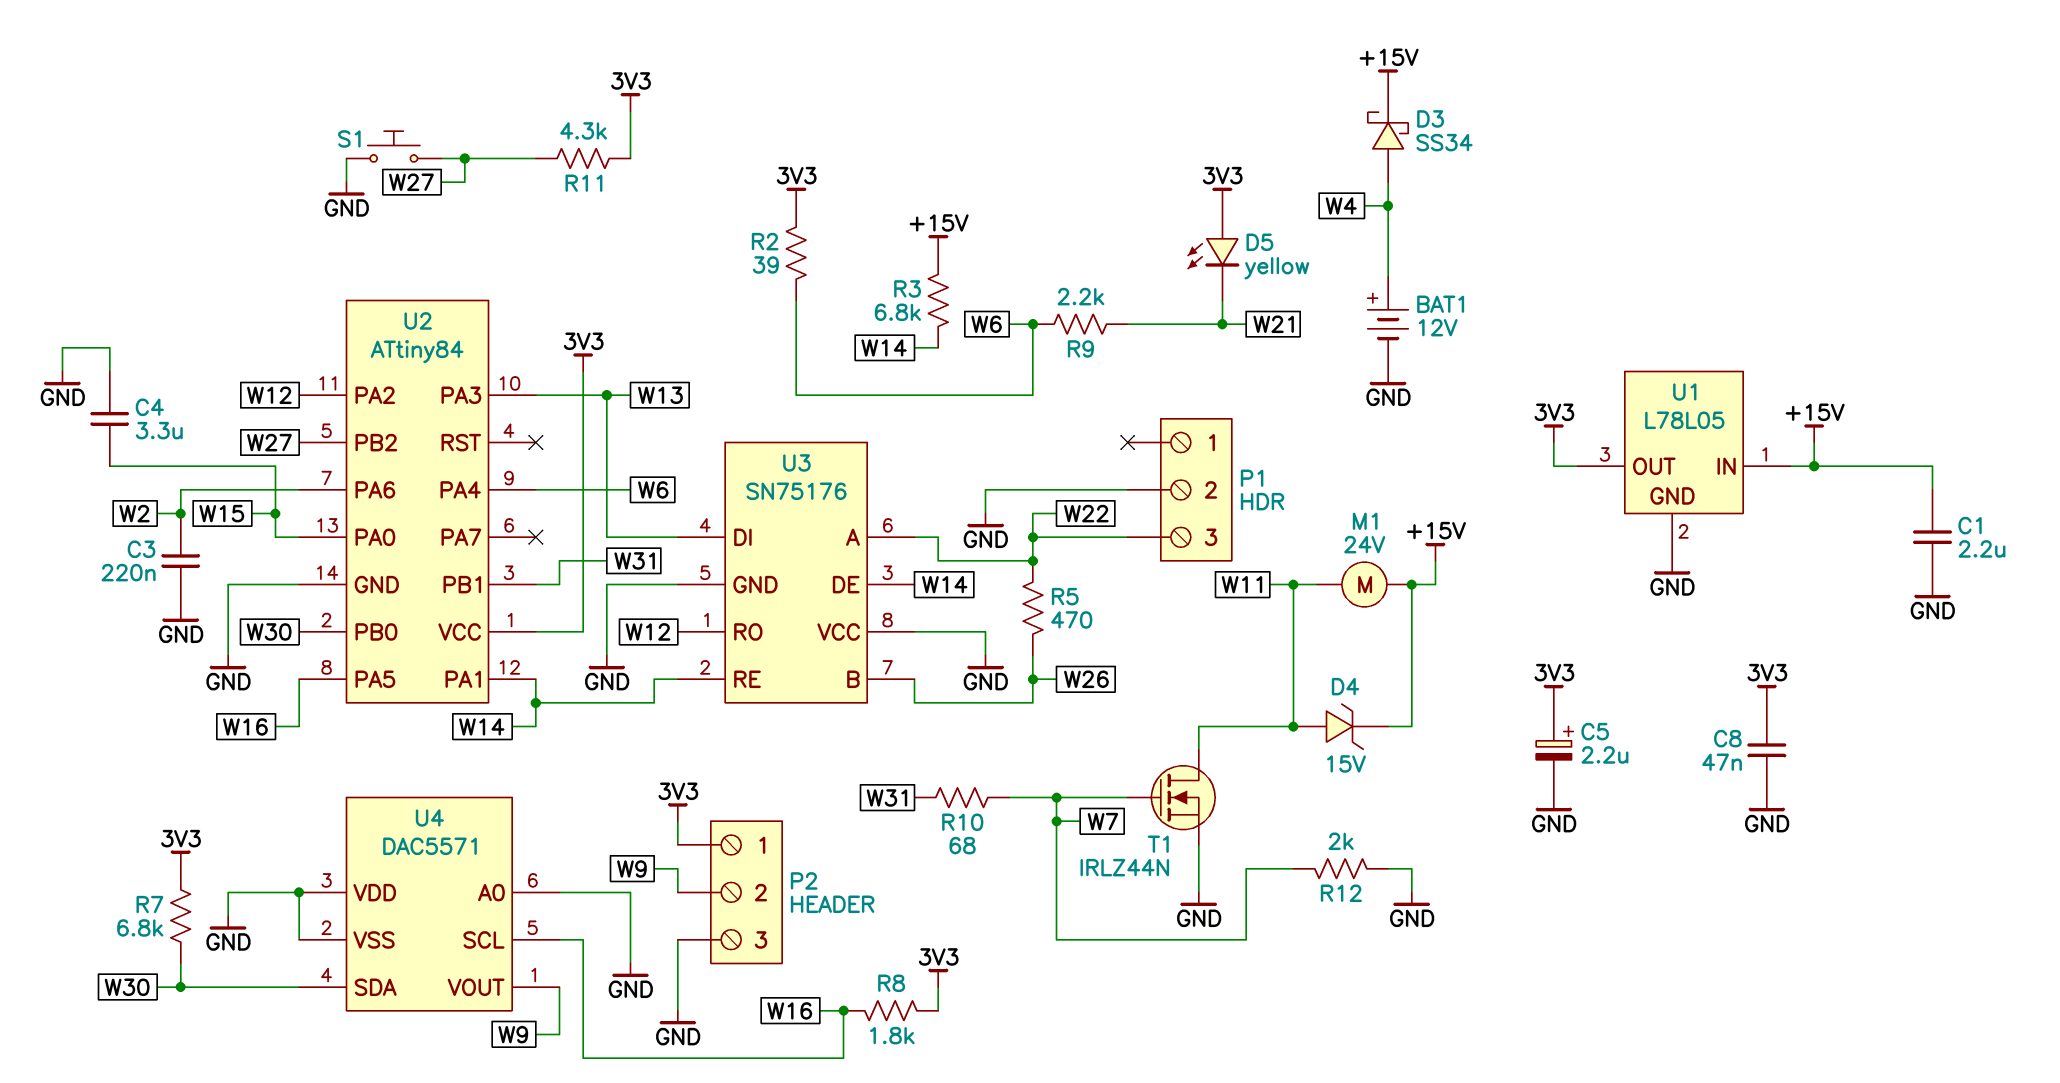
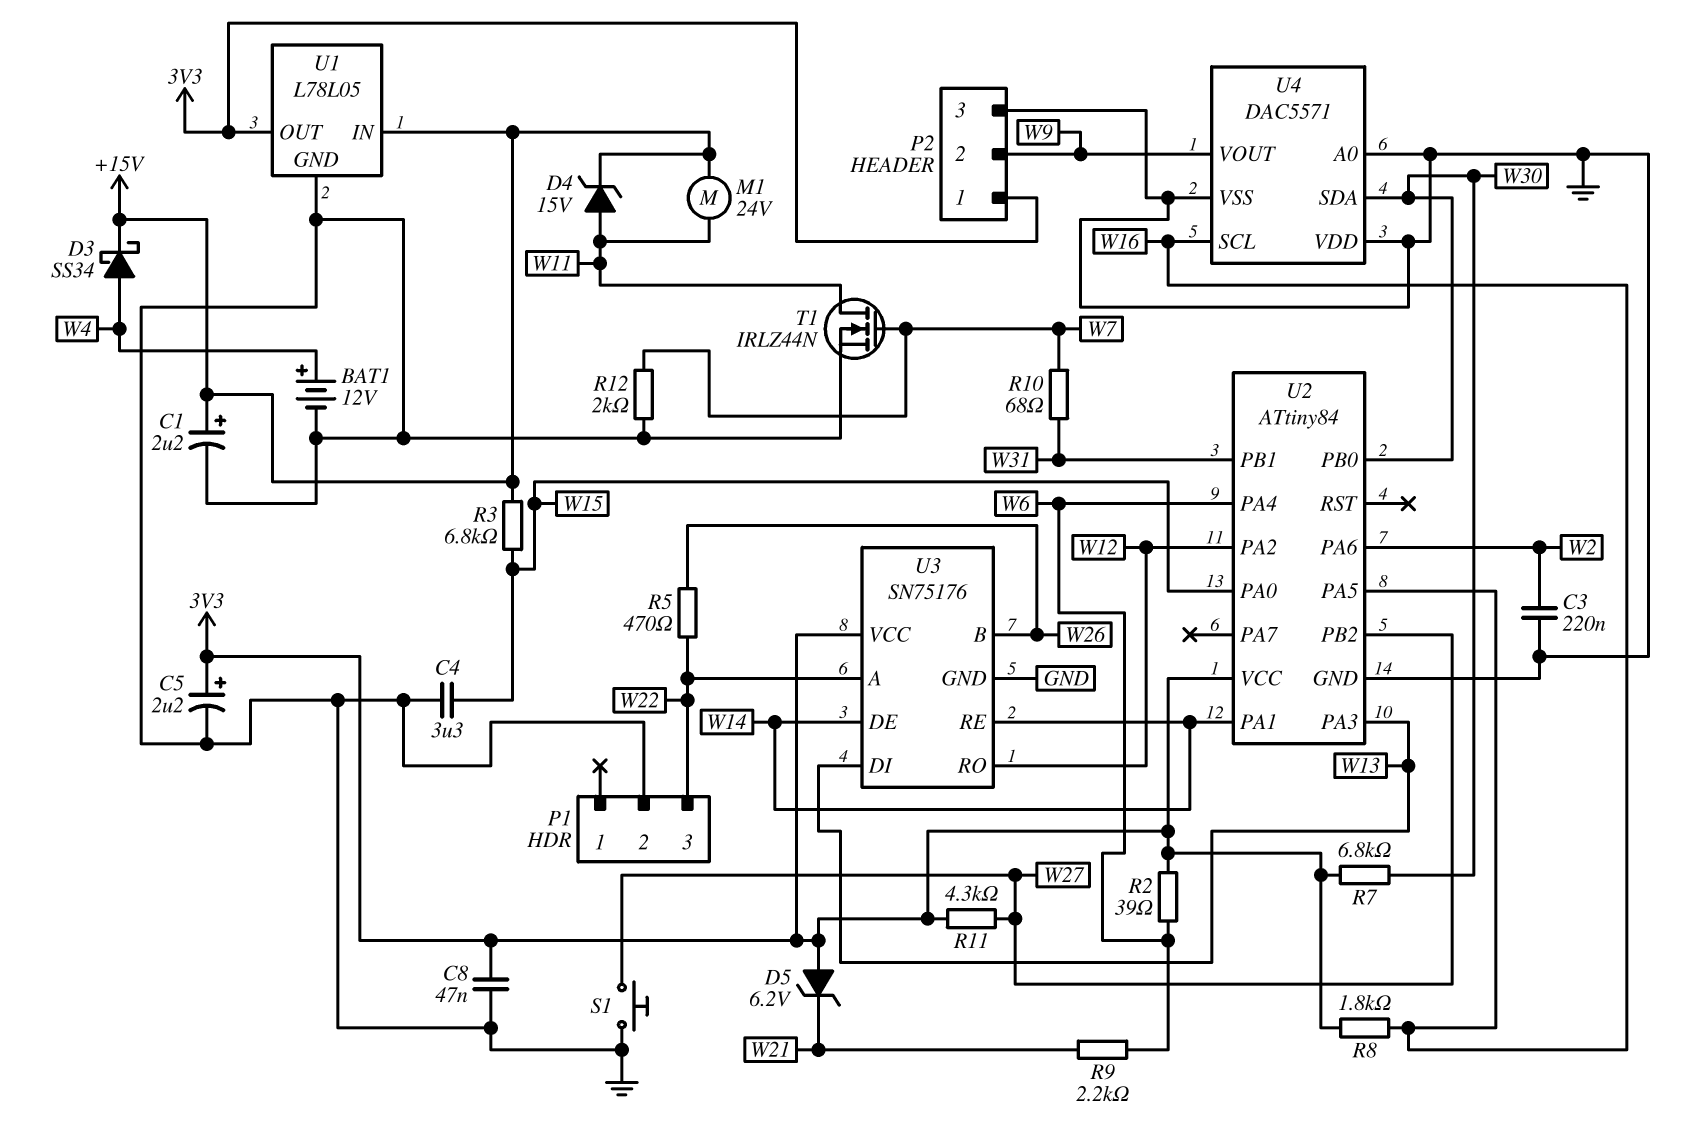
C1: 2.2uF (+15V, GND) -> 2.2uF (plus +15V, minus GND)
D5: LED yellow (A 3V3, K W21) -> zener 6.2V (A 3V3, K W21)
R3: 6.8k (+15V, W14) -> 6.8k (+15V, W15)
U3 pin VCC: GND -> 3V3

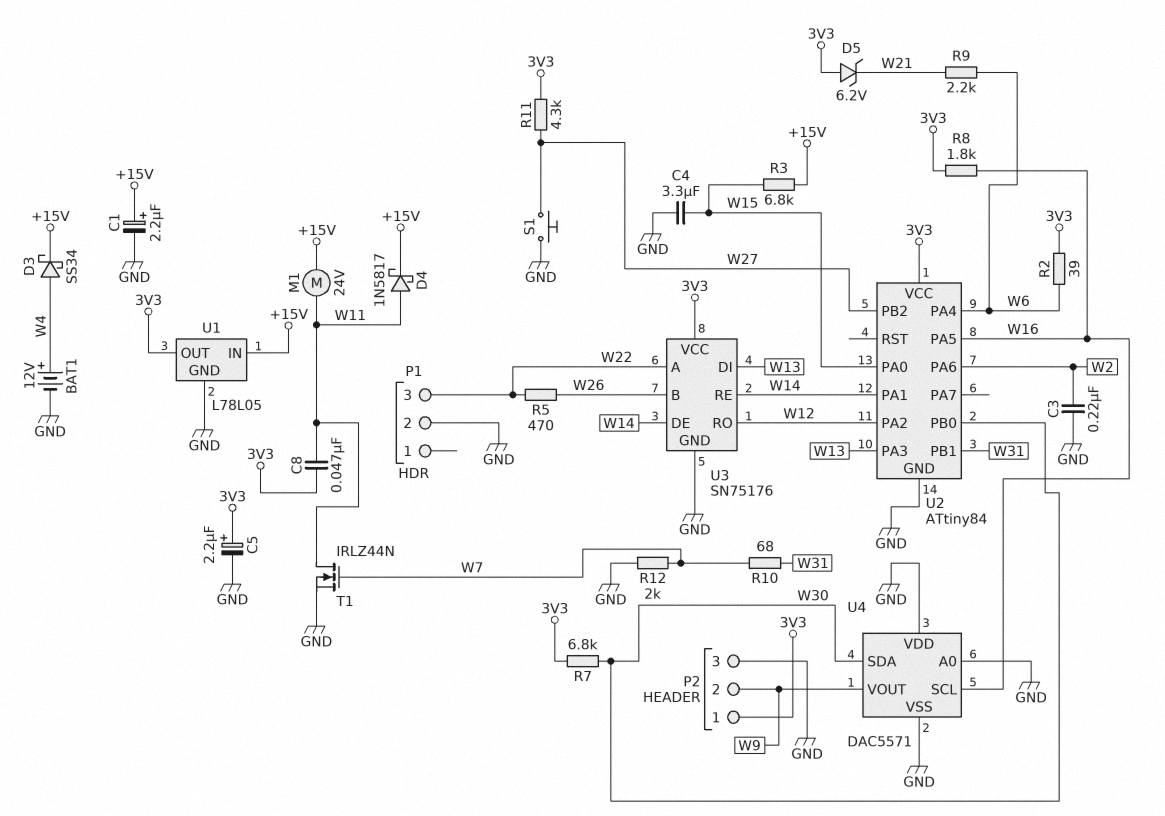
C8: 47nF (3V3, GND) -> 47nF (3V3, W11)
D4: zener 15V (A W11, K +15V) -> schottky 1N5817 (A W11, K +15V)

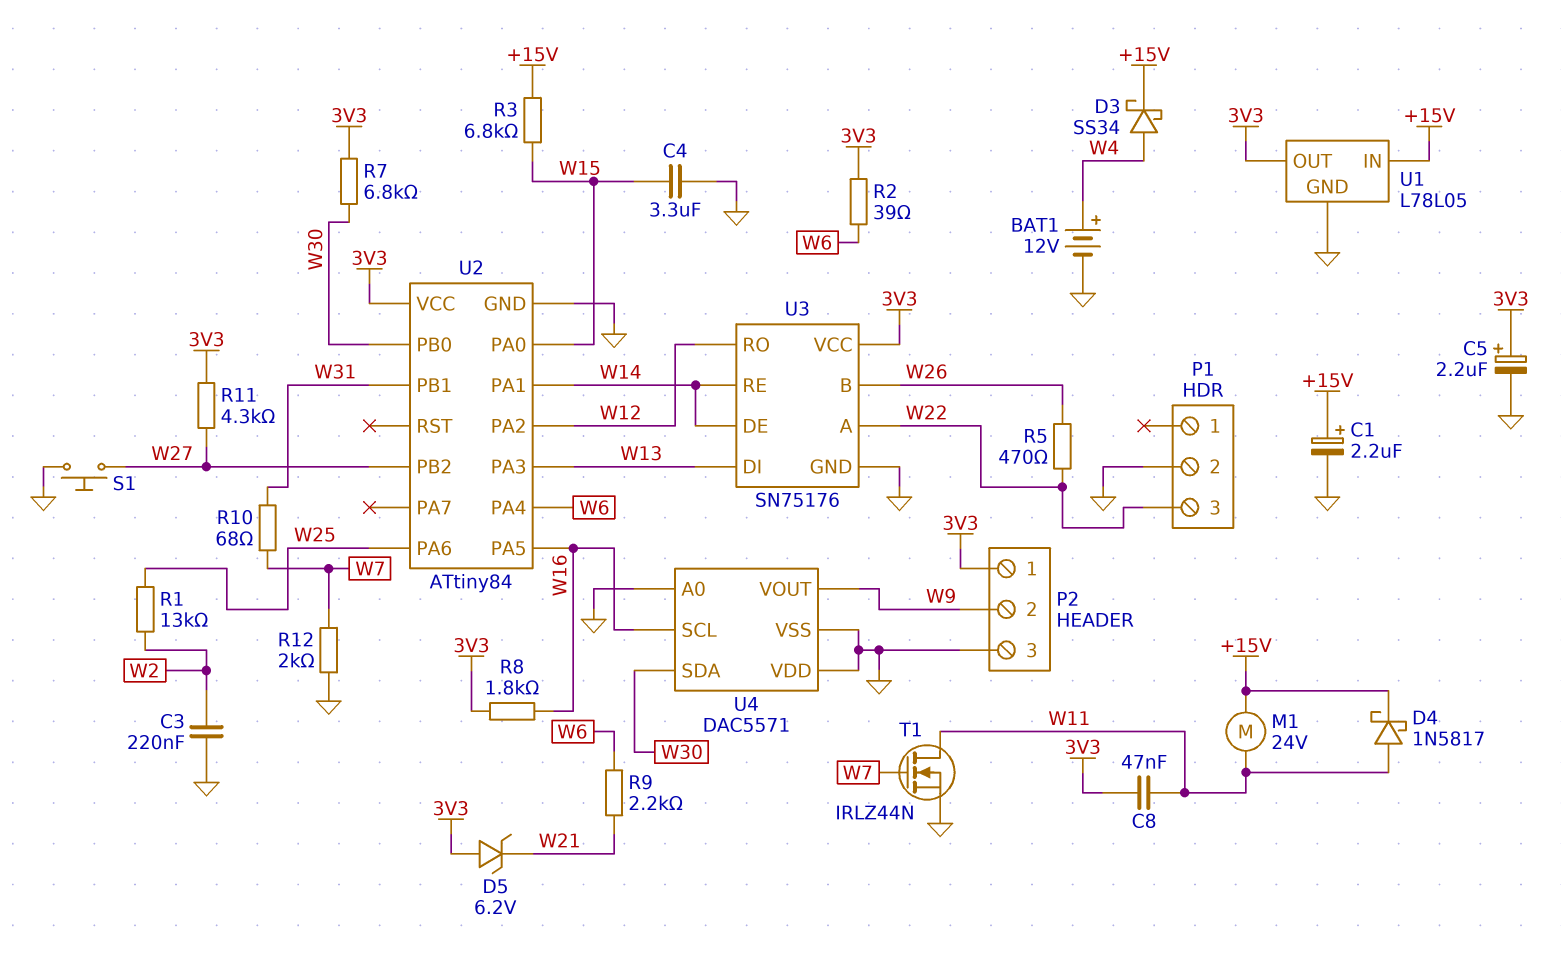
R1: none -> 13k (W2, W25)
U2 pin PA6: W2 -> W25

